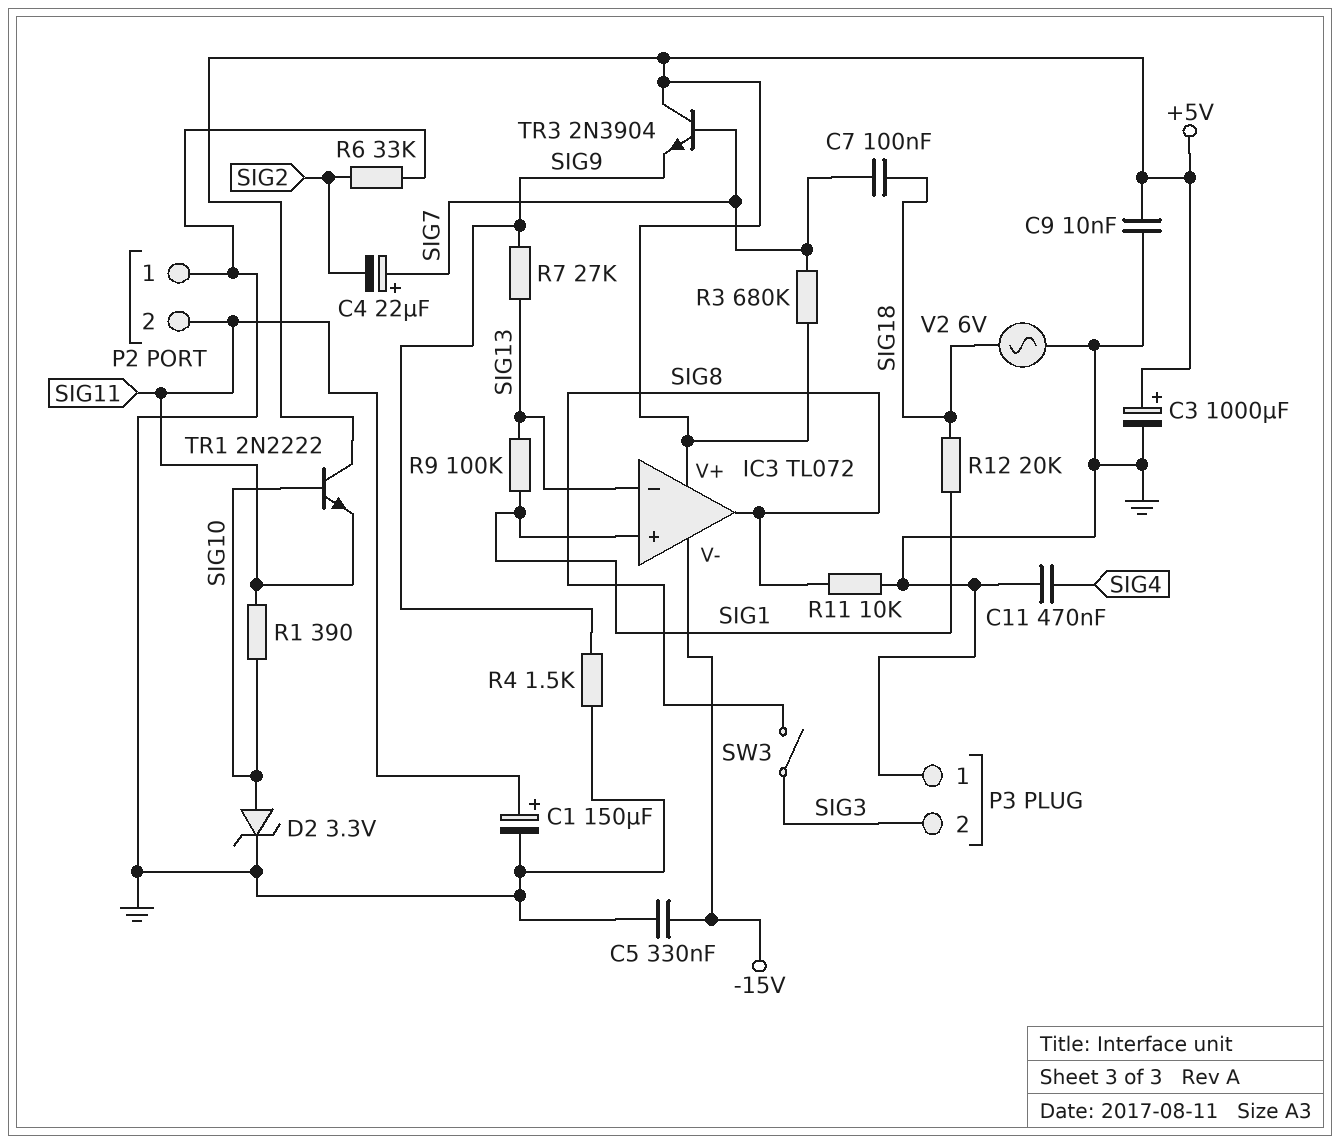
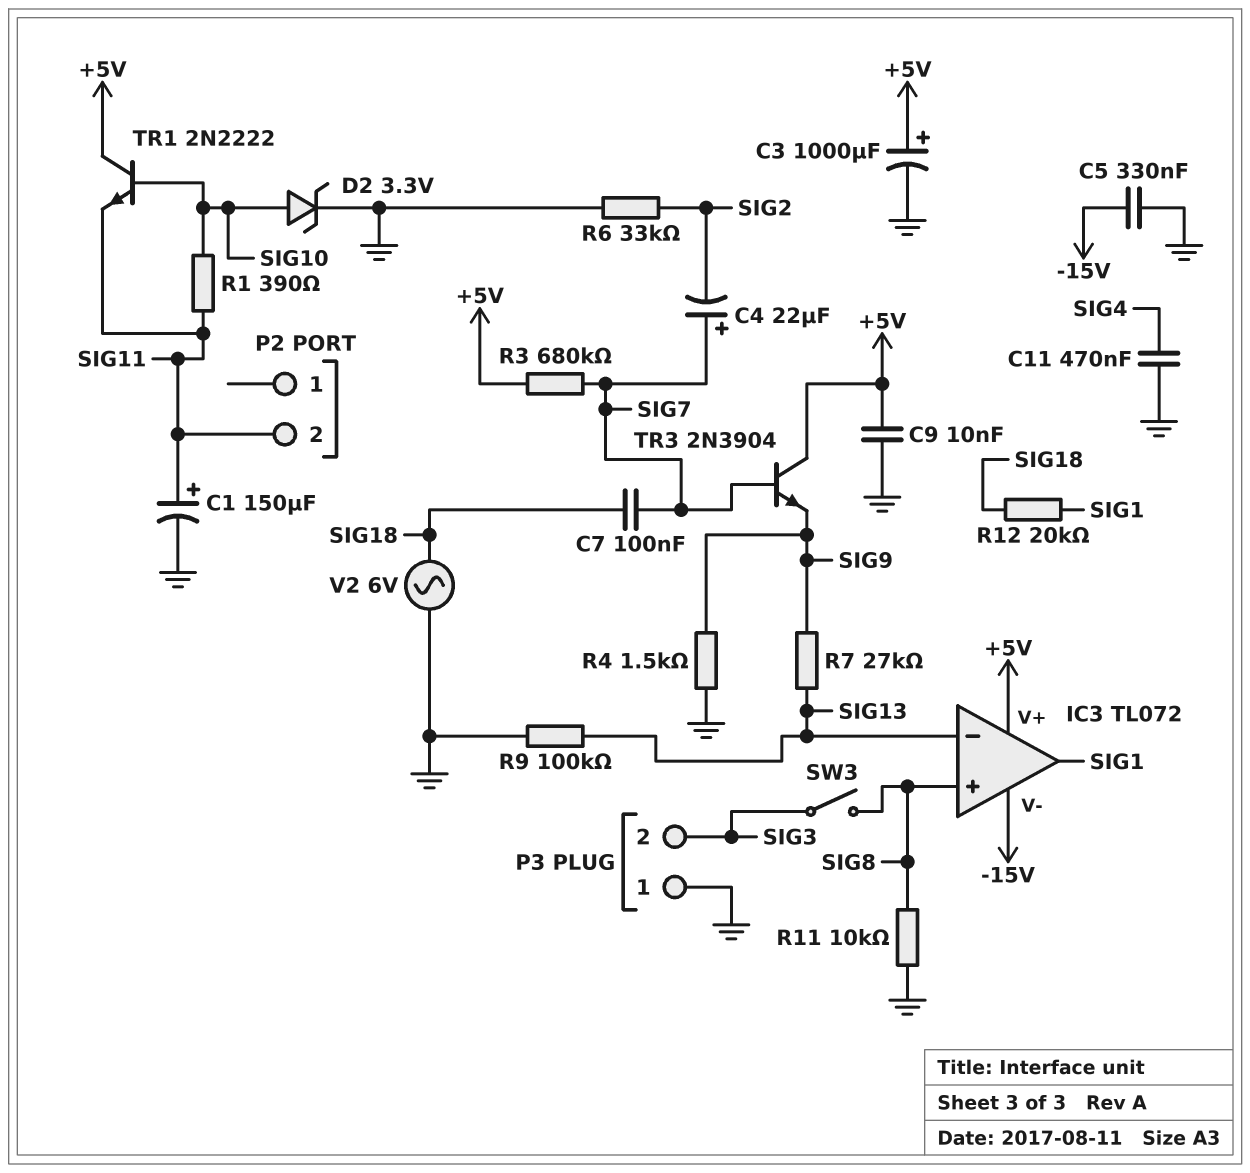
IC3 pin in+: SIG1 -> SIG8
IC3 pin out: SIG8 -> SIG1
P2 pin 1: GND -> none
R9: 100k (SIG1, SIG13) -> 100k (GND, SIG13)

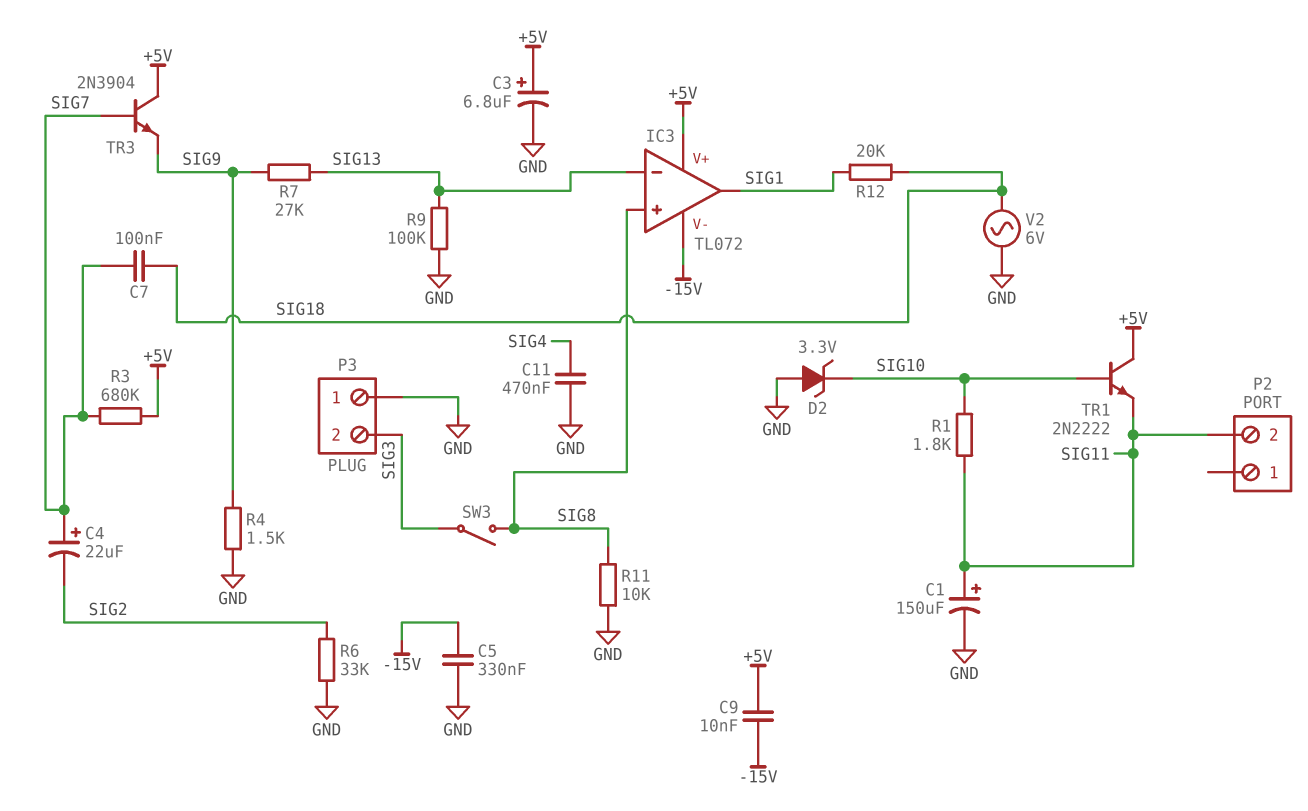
C3: 1000uF (plus +5V, minus GND) -> 6.8uF (plus +5V, minus GND)
C9: 10nF (+5V, GND) -> 10nF (+5V, -15V)
D2: zener 3.3V (A SIG10, K GND) -> zener 3.3V (A GND, K SIG10)
R1: 390 (SIG10, SIG11) -> 1.8k (SIG10, SIG11)

